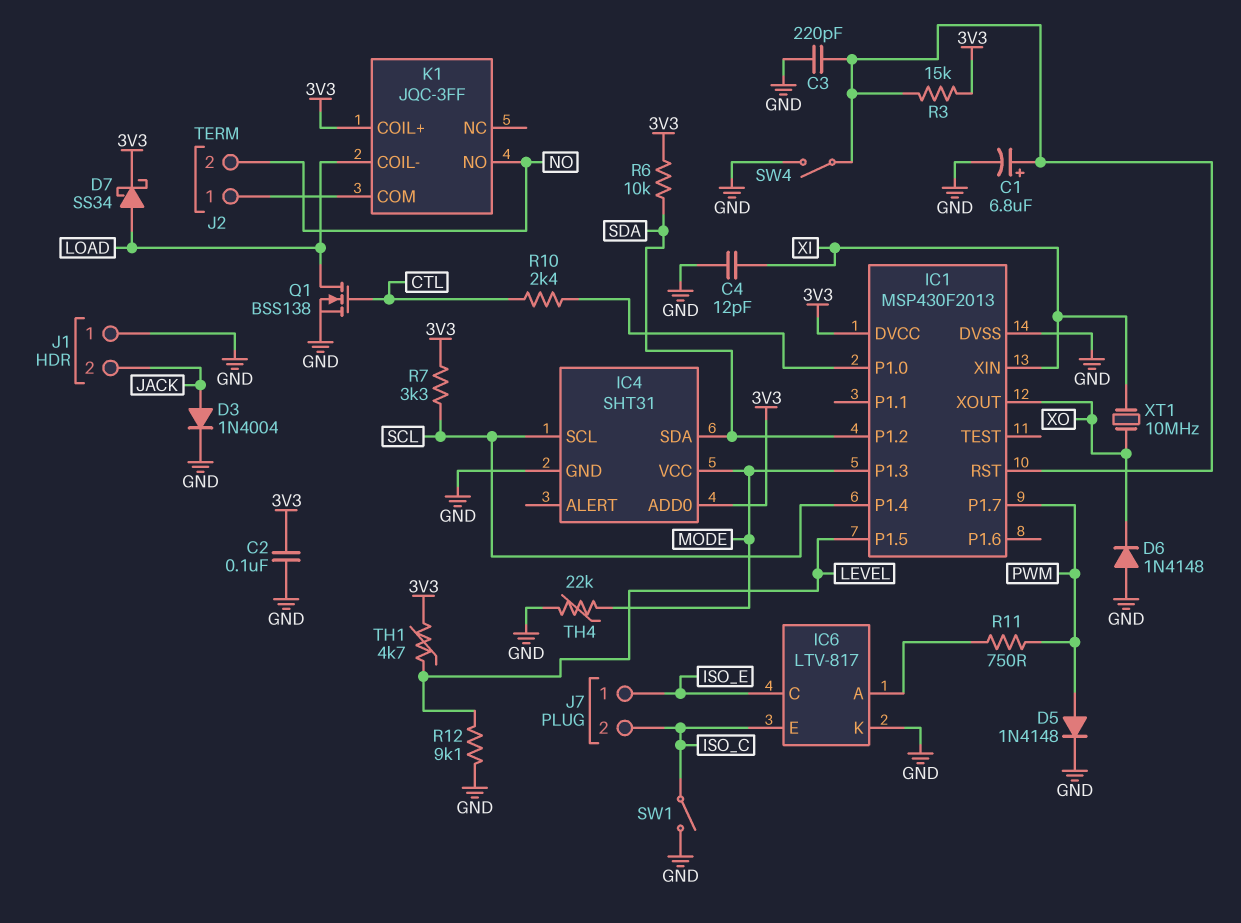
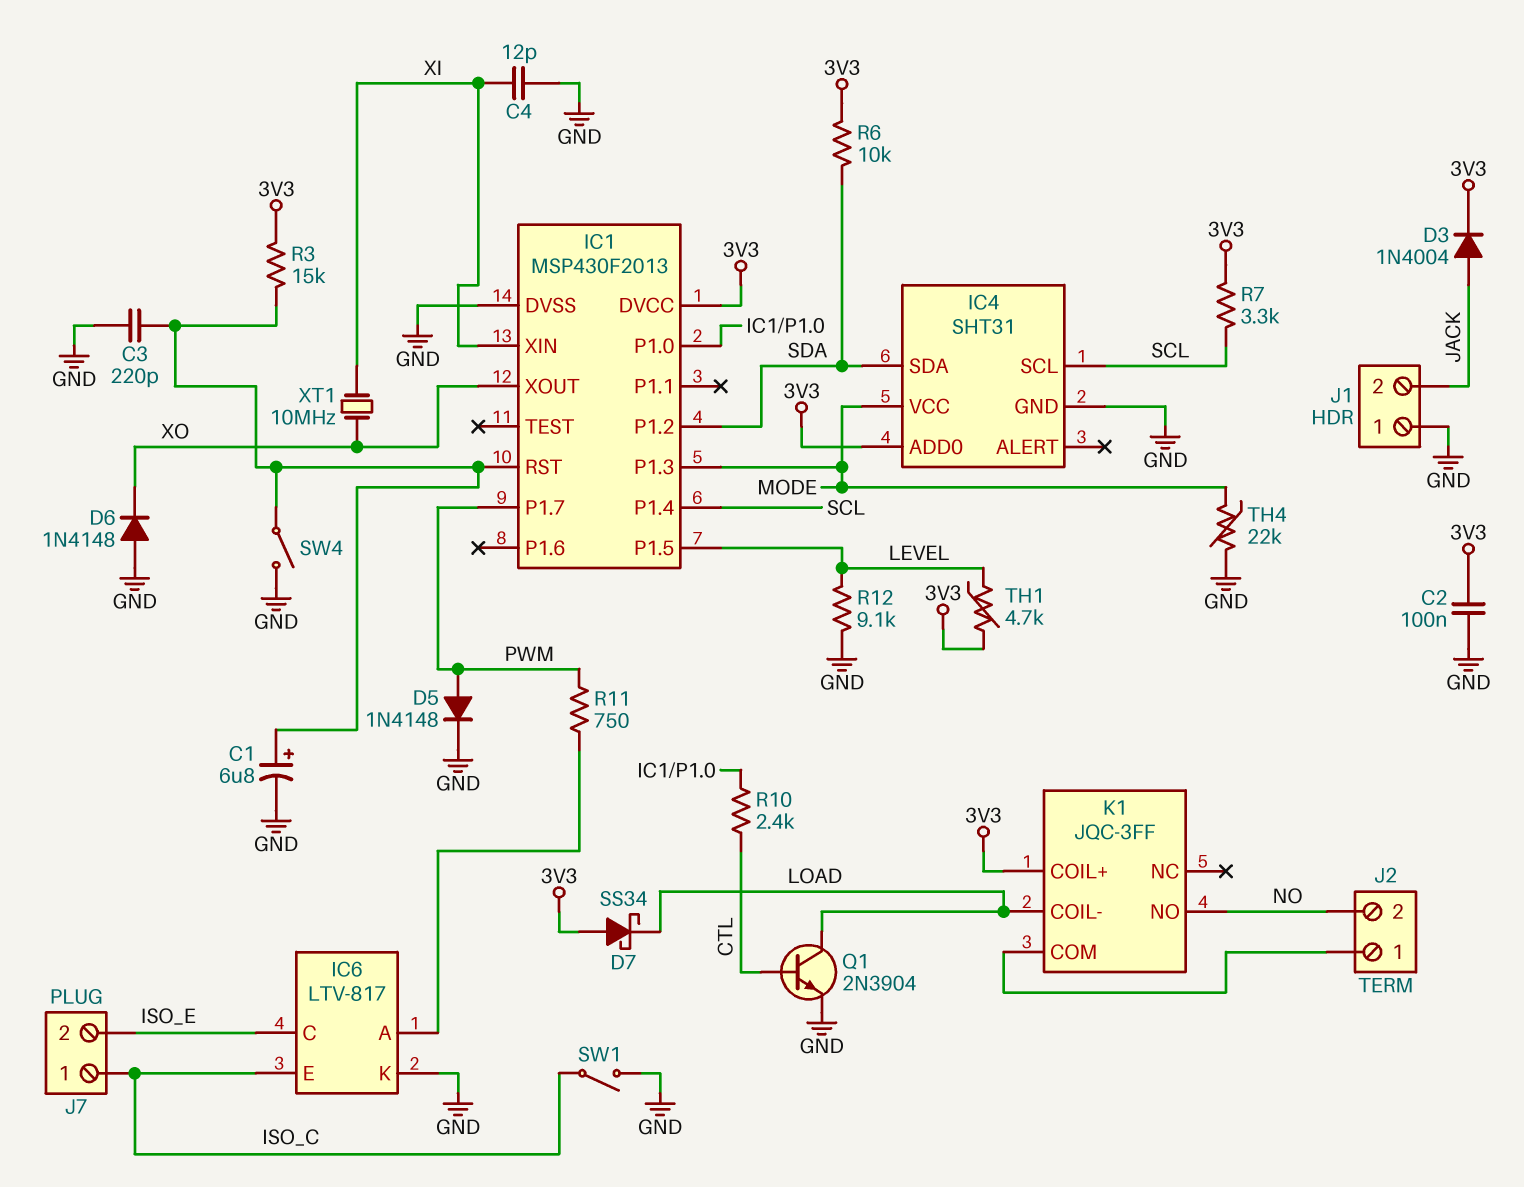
D3: diode 1N4004 (A JACK, K GND) -> diode 1N4004 (A JACK, K 3V3)
D7: schottky SS34 (A LOAD, K 3V3) -> schottky SS34 (A 3V3, K LOAD)
J7 pin 1: ISO_E -> ISO_C
J7 pin 2: ISO_C -> ISO_E
Q1: NMOS BSS138 (G CTL, D LOAD, S GND) -> NPN 2N3904 (B CTL, C LOAD, E GND)

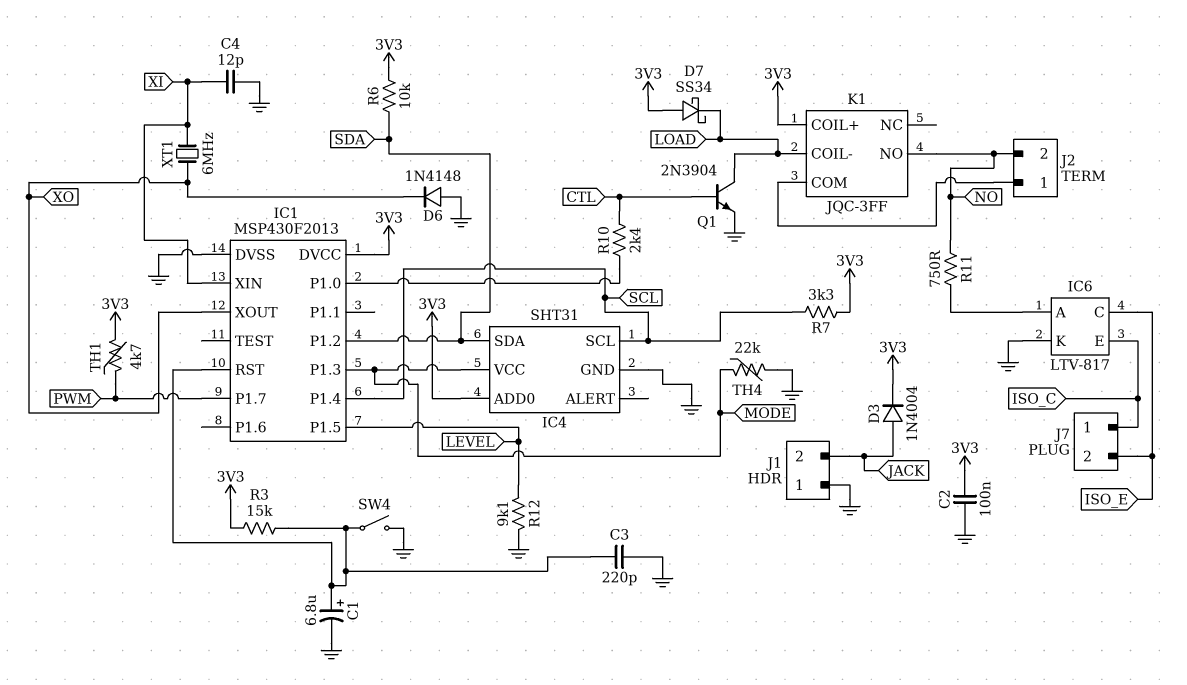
D5: diode 1N4148 (A PWM, K GND) -> none
R11: 750 (IC6/A, PWM) -> 750 (IC6/A, NO)
SW1: switch (GND, ISO_C) -> none
TH1: 4.7k (3V3, LEVEL) -> 4.7k (3V3, PWM)
XT1: 10MHz (XI, XO) -> 6MHz (XI, XO)

